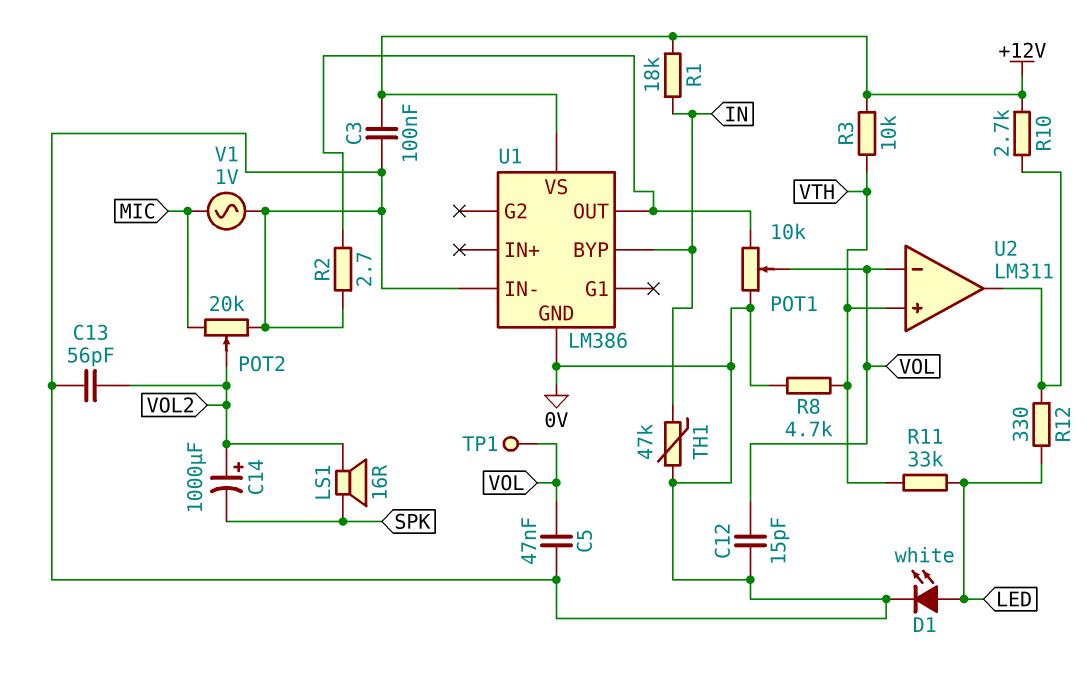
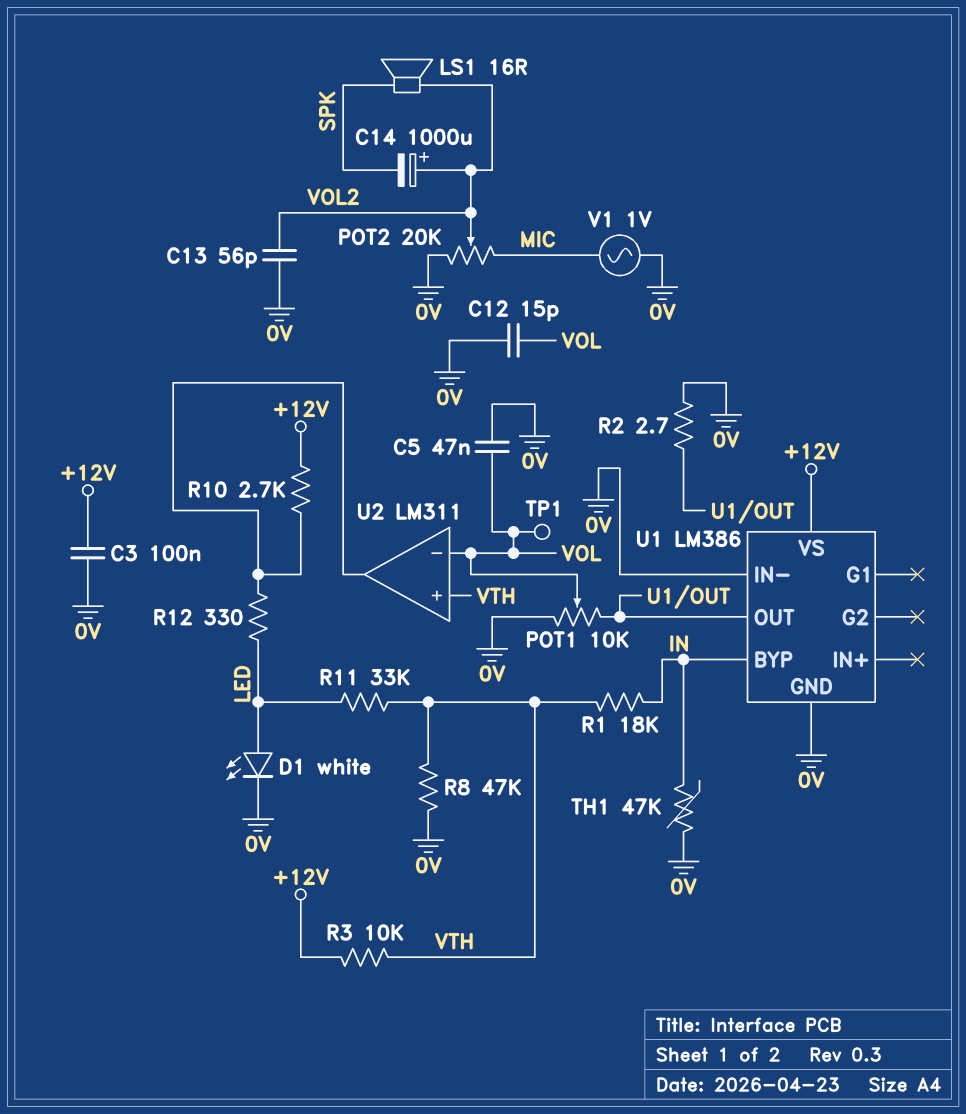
R1: 18k (+12V, IN) -> 18k (IN, VTH)
R8: 4.7k (0V, VTH) -> 47k (0V, VTH)

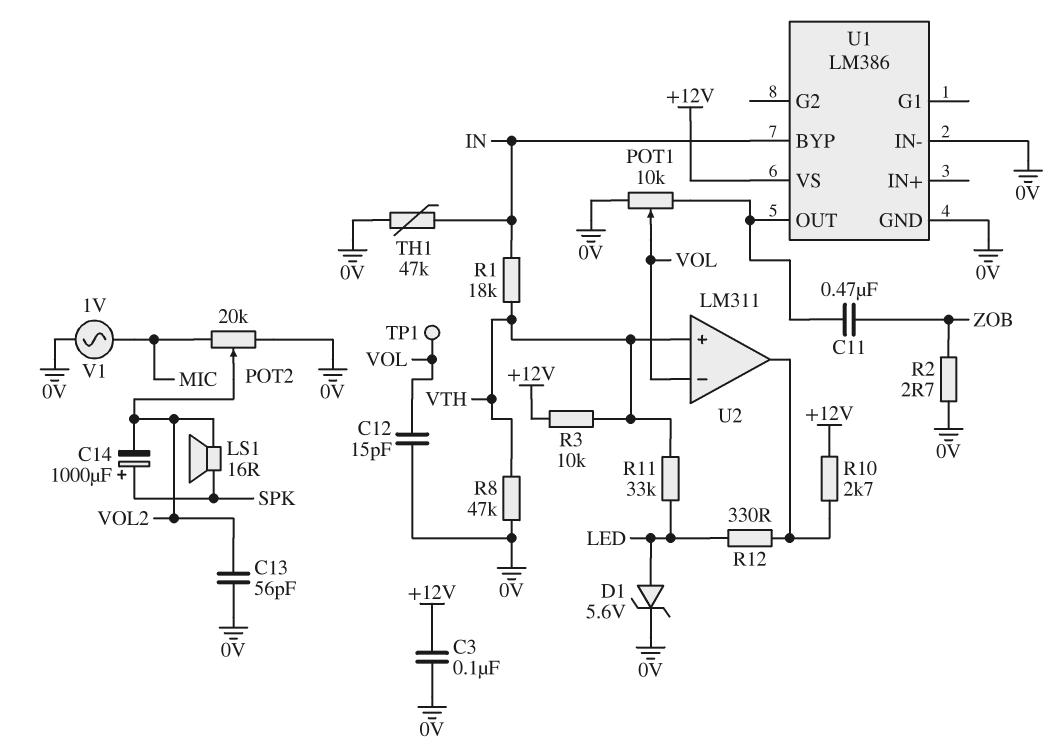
C5: 47nF (0V, VOL) -> none
C11: none -> 470nF (U1/OUT, ZOB)
C14: 1000uF (plus VOL2, minus SPK) -> 1000uF (plus SPK, minus VOL2)
D1: LED white (A LED, K 0V) -> zener 5.6V (A LED, K 0V)
R2: 2.7 (0V, U1/OUT) -> 2.7 (0V, ZOB)

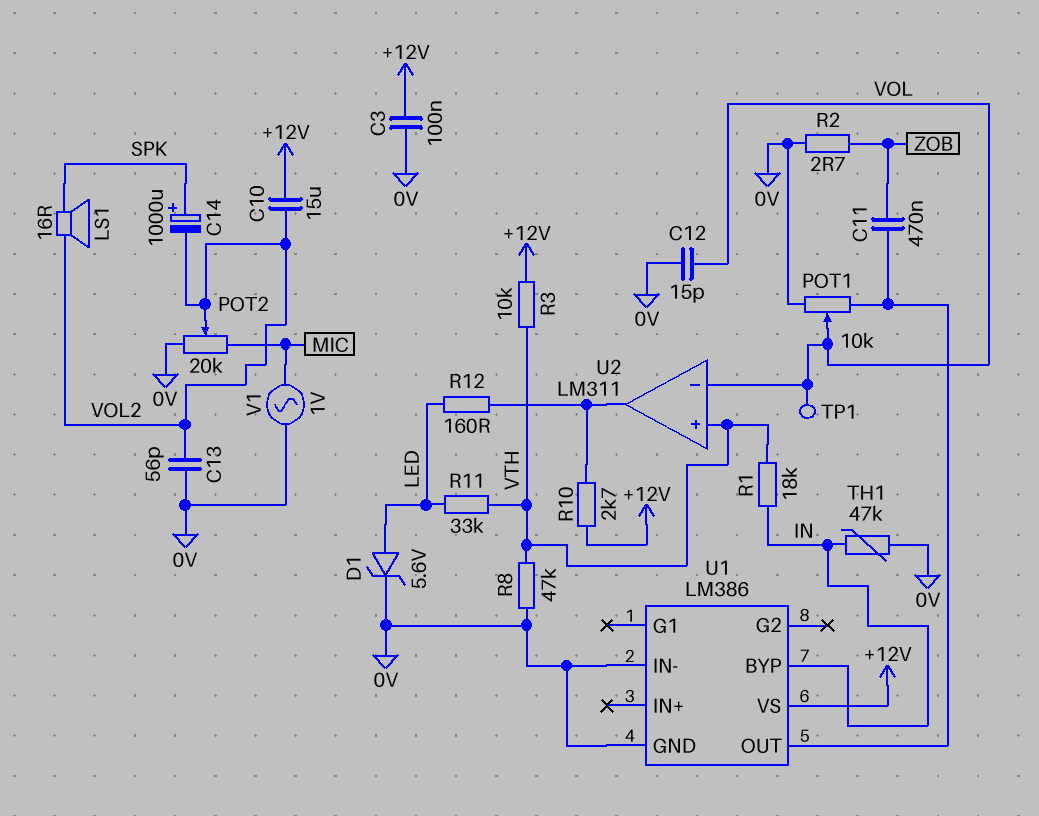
C10: none -> 15uF (+12V, VOL2)
R12: 330 (LED, U2/out) -> 160 (LED, U2/out)

